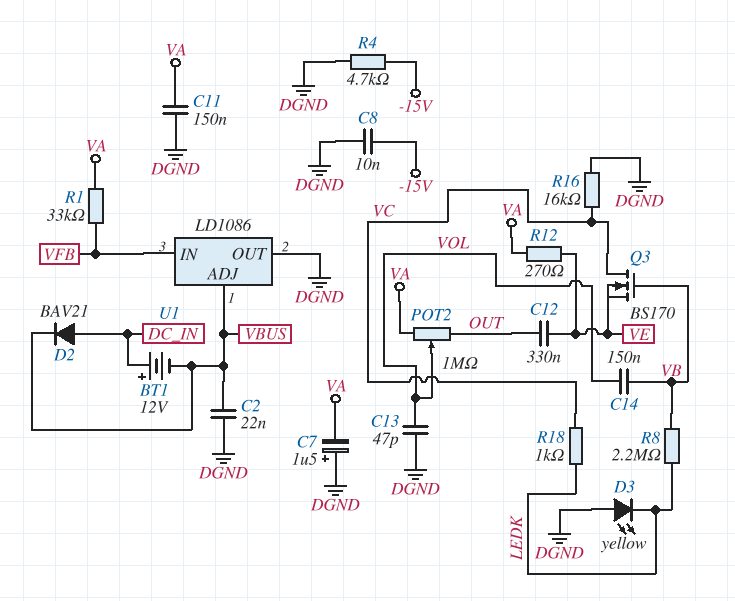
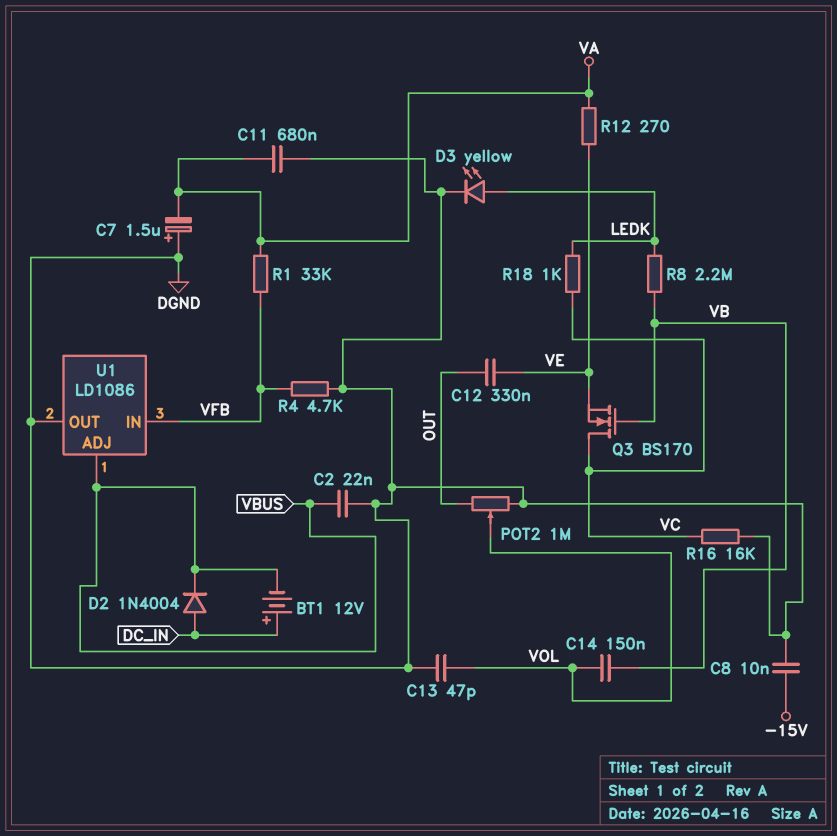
C11: 150nF (DGND, VA) -> 680nF (DGND, VA)
D2: diode BAV21 (A DC_IN, K VBUS) -> diode 1N4004 (A DC_IN, K VBUS)
D3: LED yellow (A DGND, K LEDK) -> LED yellow (A LEDK, K DGND)
POT2: 1M (OUT, VA, wiper VOL) -> 1M (DGND, OUT, wiper VOL)
R4: 4.7k (-15V, DGND) -> 4.7k (DGND, VFB)

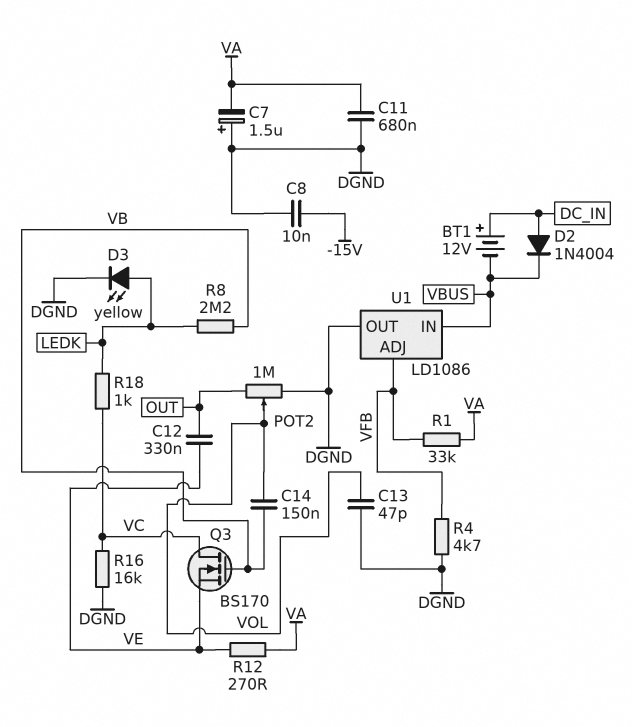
C2: 22nF (DGND, VBUS) -> none
U1 pin ADJ: VBUS -> VFB
U1 pin IN: VFB -> VBUS

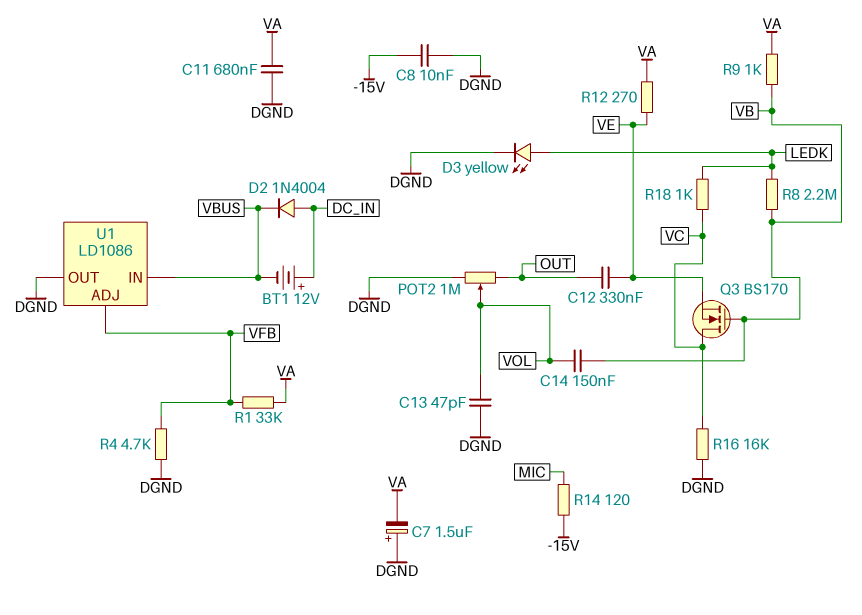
R9: none -> 1k (VA, VB)
R14: none -> 120 (-15V, MIC)

